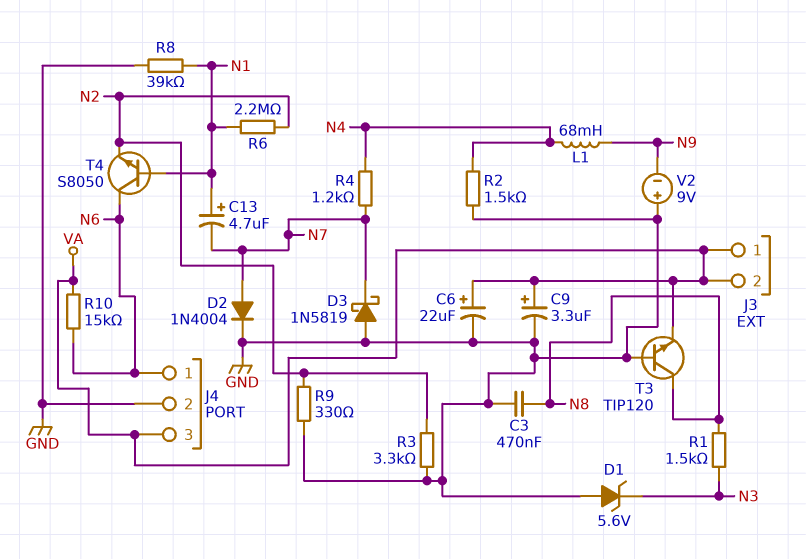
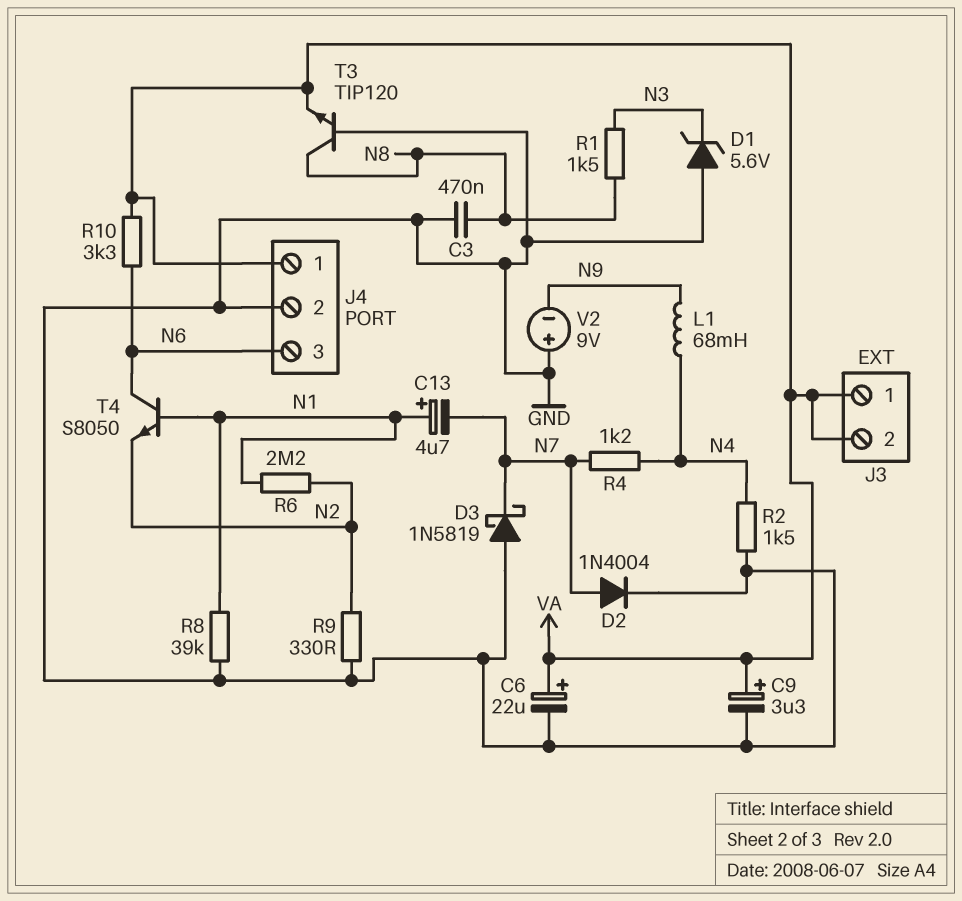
J4 pin 1: N6 -> VA
J4 pin 3: VA -> N6
R3: 3.3k (GND, N2) -> none
R10: 15k (N6, VA) -> 3.3k (N6, VA)

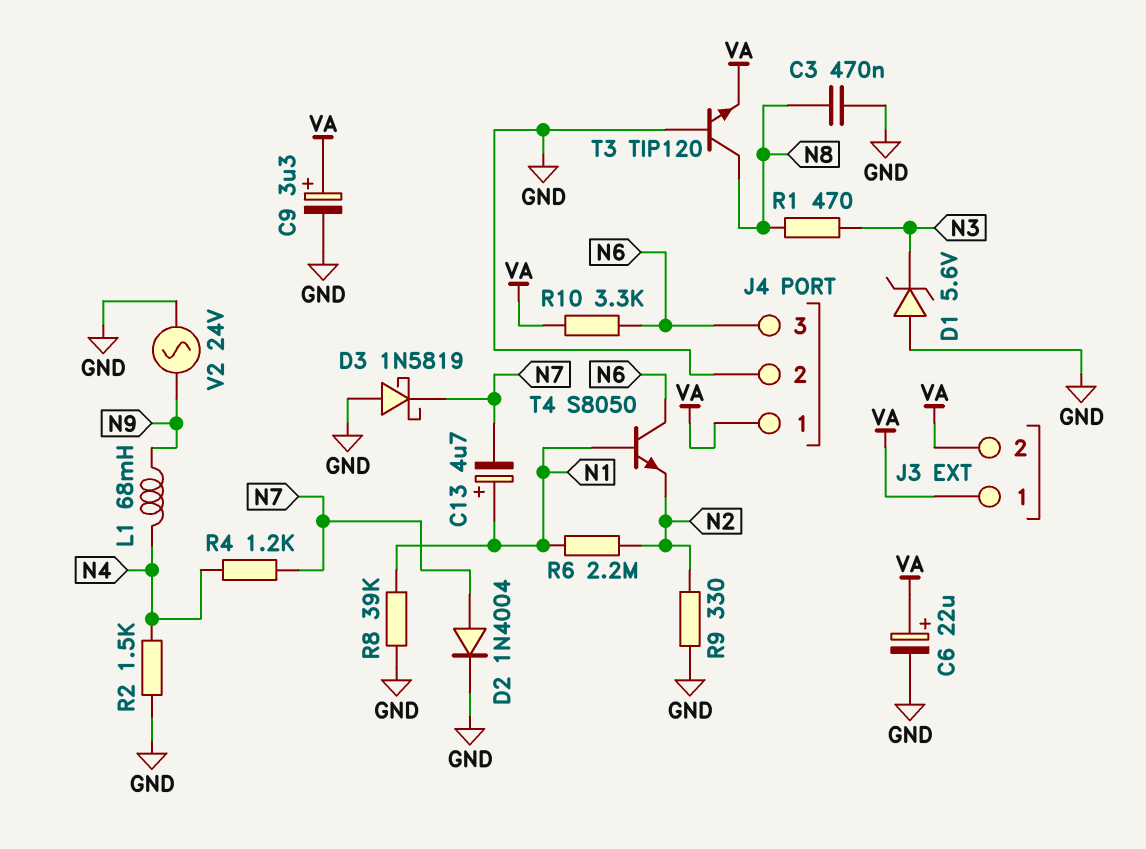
R1: 1.5k (N3, N8) -> 470 (N3, N8)
V2: 9V (plus GND, minus N9) -> AC 24V (GND, N9)

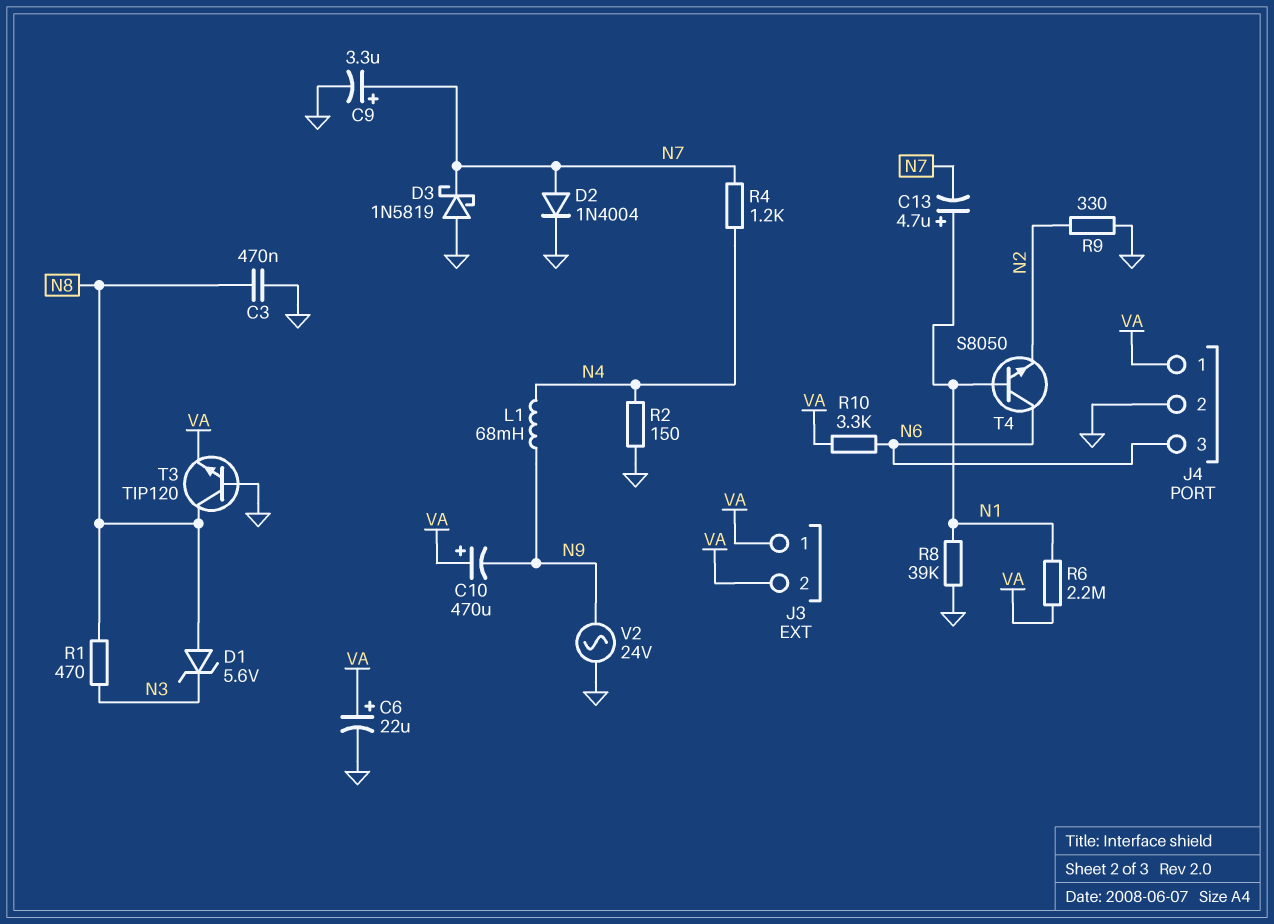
C9: 3.3uF (plus VA, minus GND) -> 3.3uF (plus N7, minus GND)
C10: none -> 470uF (plus VA, minus N9)
D1: zener 5.6V (A GND, K N3) -> zener 5.6V (A N8, K N3)
R2: 1.5k (GND, N4) -> 150 (GND, N4)
R6: 2.2M (N1, N2) -> 2.2M (N1, VA)

